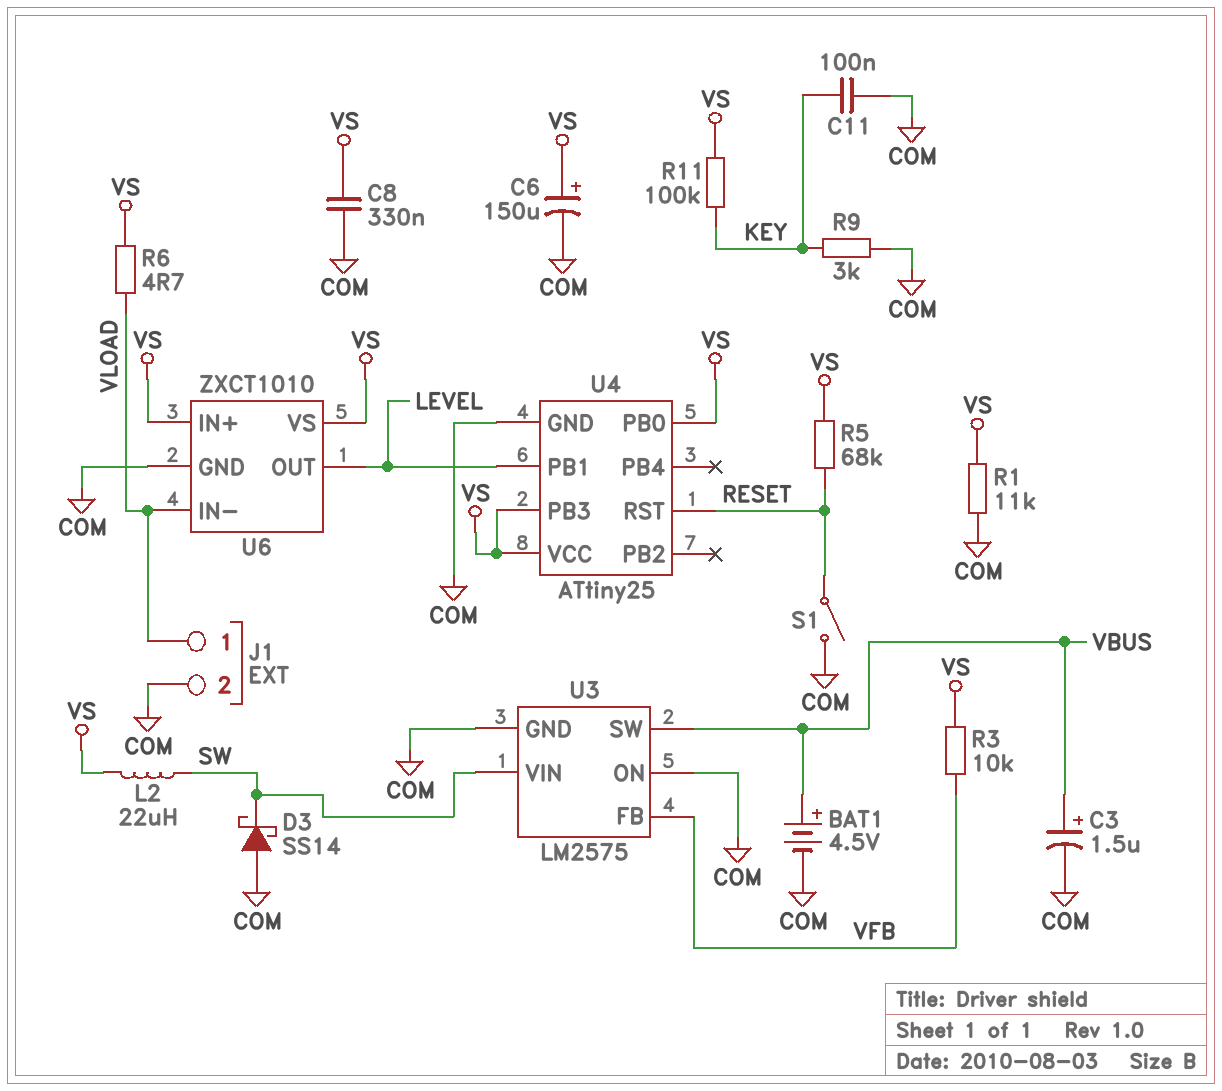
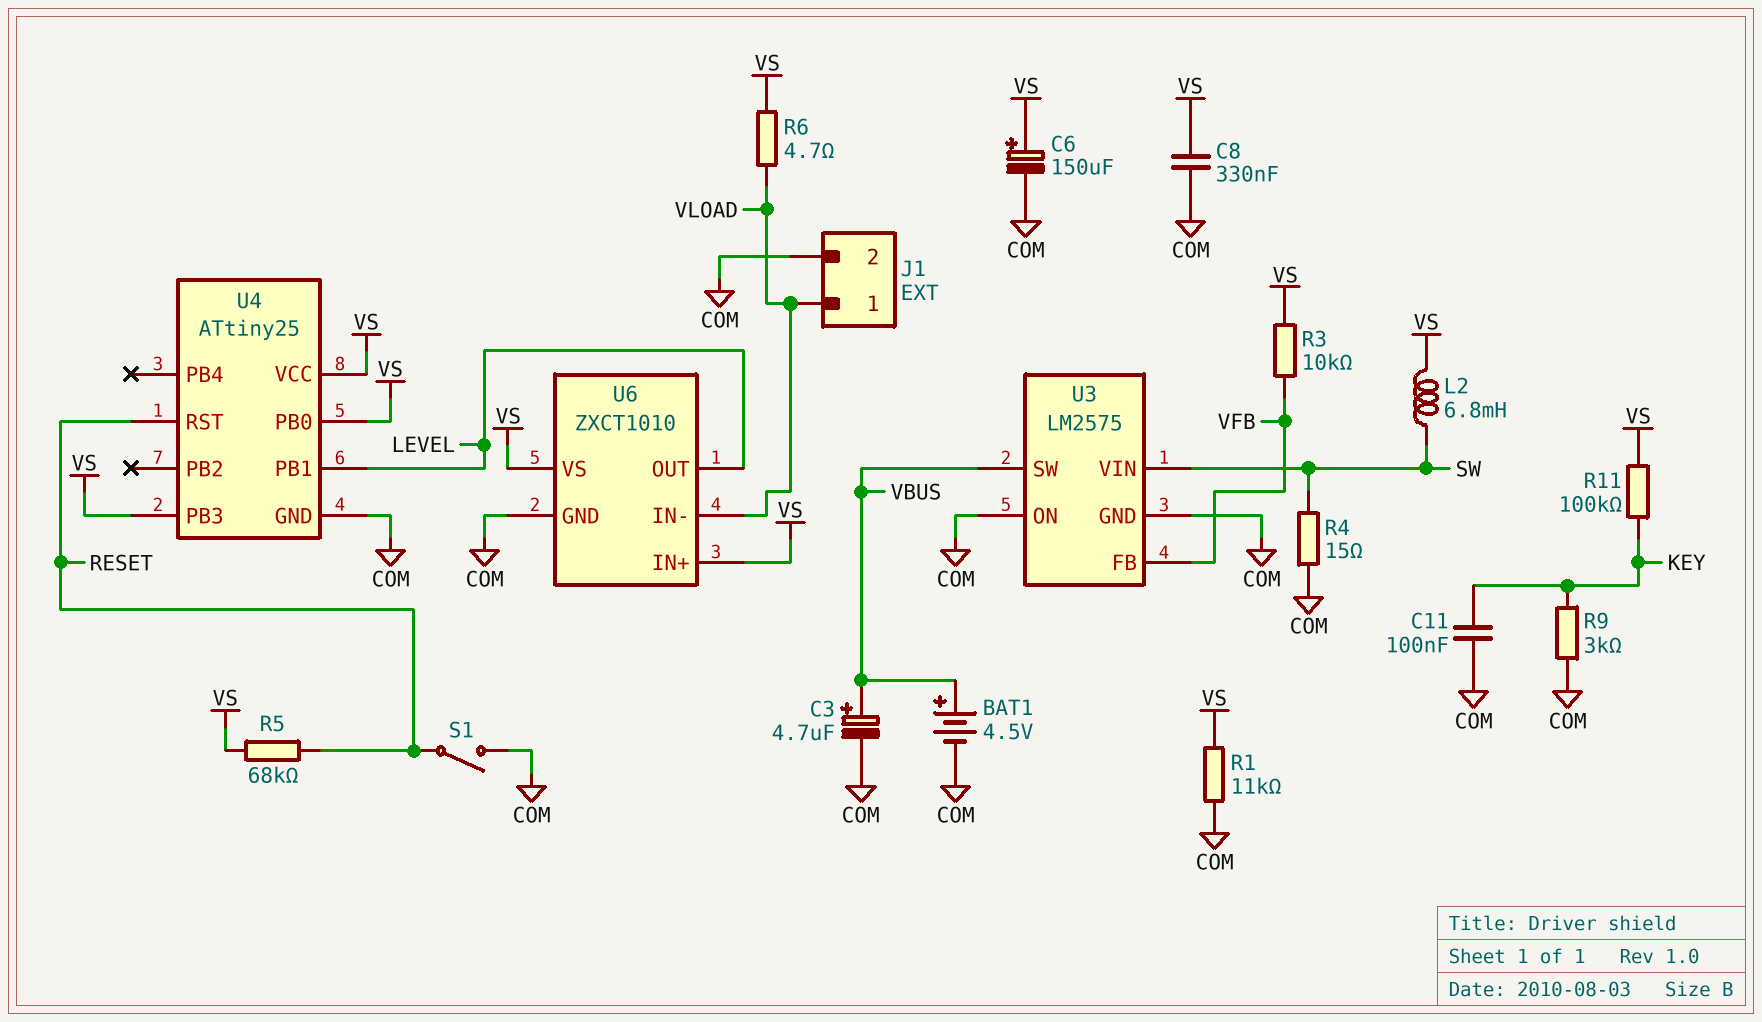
C3: 1.5uF (plus VBUS, minus COM) -> 4.7uF (plus VBUS, minus COM)
D3: schottky SS14 (A COM, K SW) -> none
L2: 22uH (SW, VS) -> 6.8mH (SW, VS)
R4: none -> 15 (COM, SW)

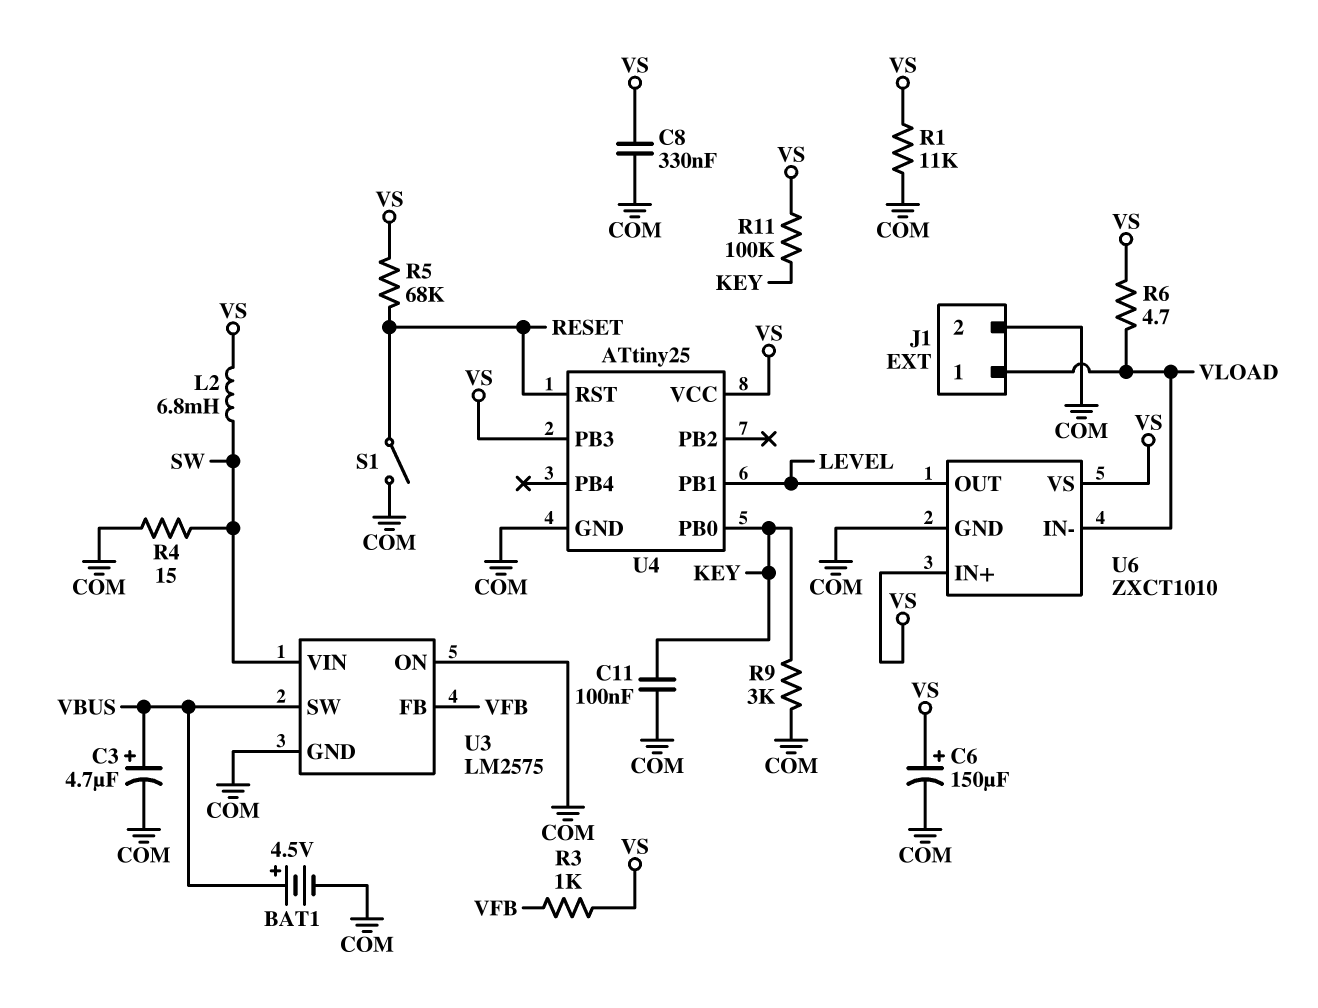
R3: 10k (VFB, VS) -> 1k (VFB, VS)
U4 pin PB0: VS -> KEY

